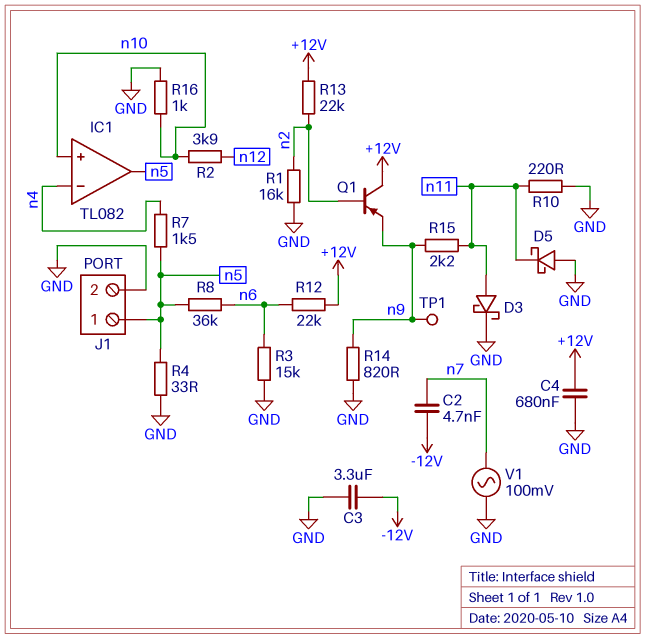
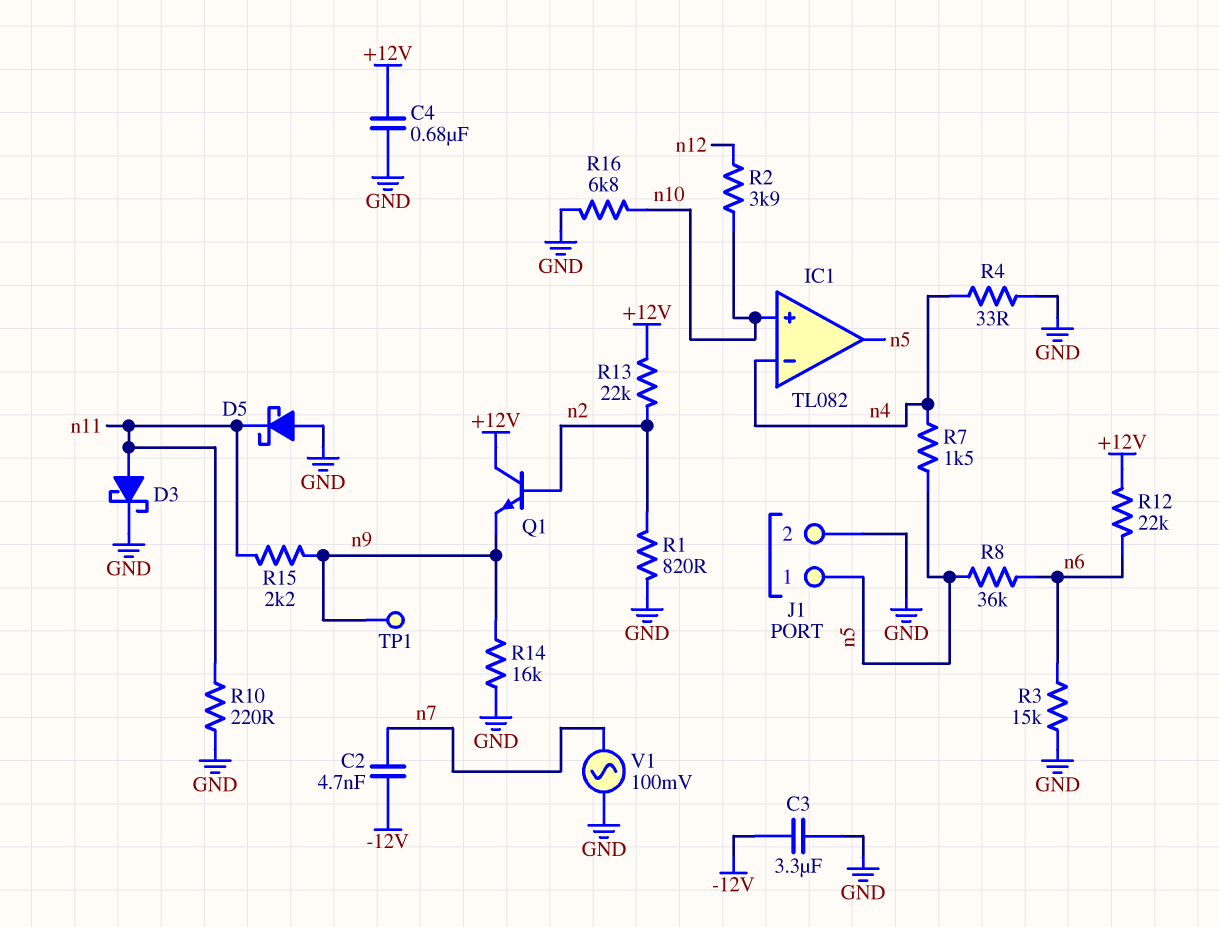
Q1: PNP (B n2, C +12V, E n9) -> NPN (B n2, C +12V, E n9)
R1: 16k (GND, n2) -> 820 (GND, n2)
R4: 33 (GND, n5) -> 33 (GND, n4)
R14: 820 (GND, n9) -> 16k (GND, n9)
R16: 1k (GND, n10) -> 6.8k (GND, n10)

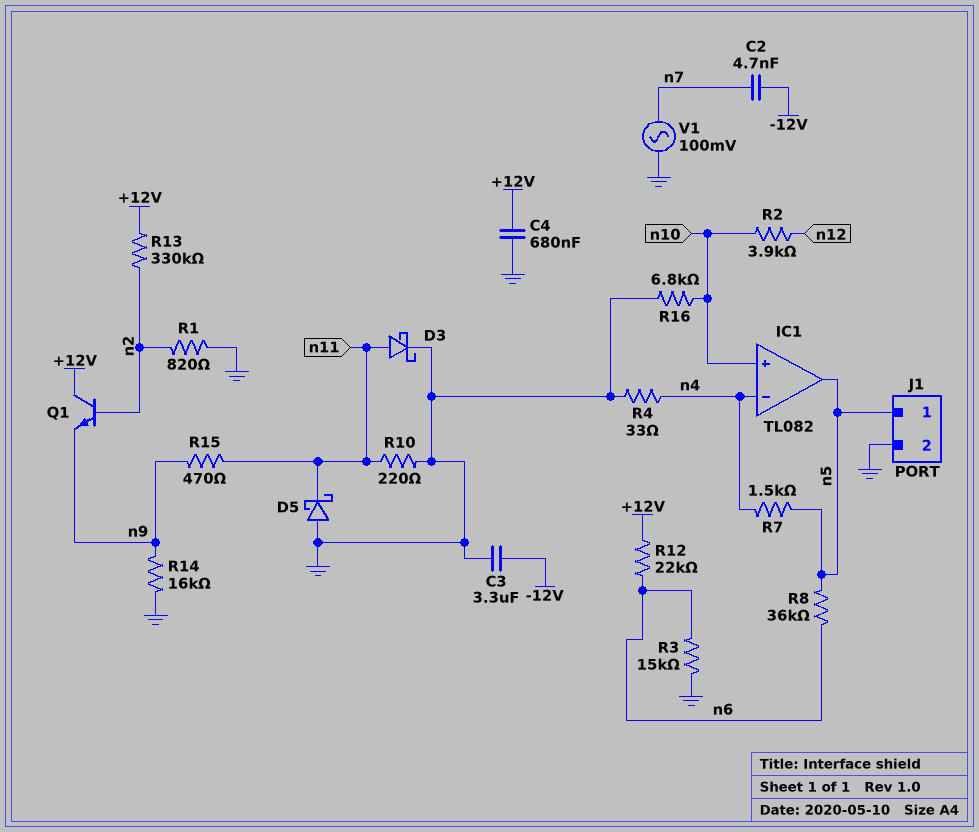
R13: 22k (+12V, n2) -> 330k (+12V, n2)
R15: 2.2k (n9, n11) -> 470 (n9, n11)
TP1: test point (n9) -> none

